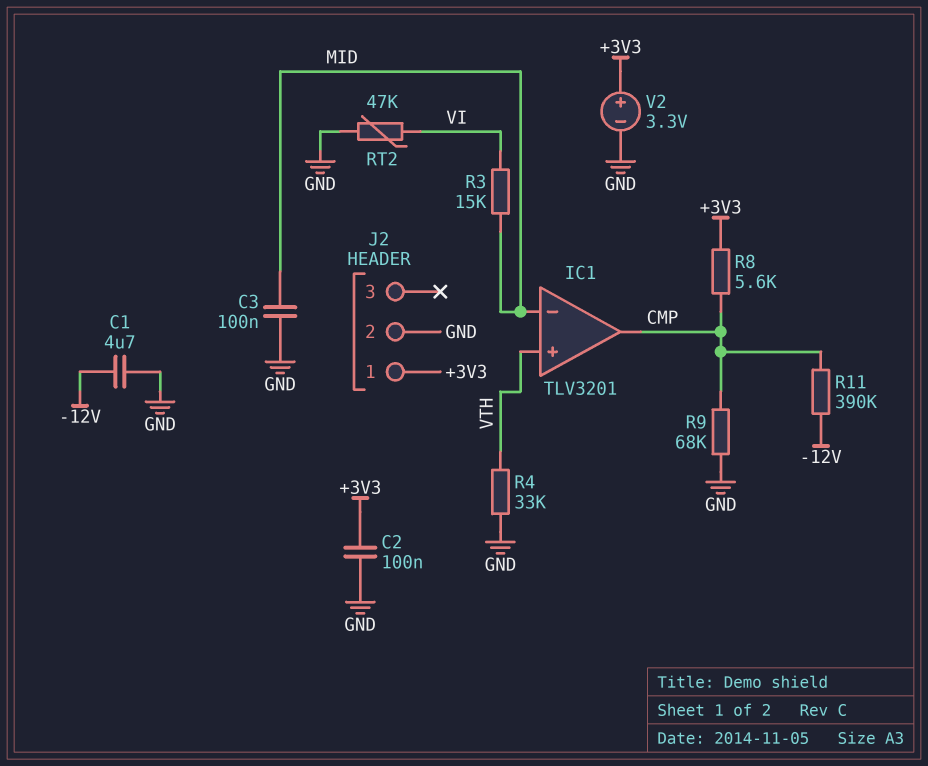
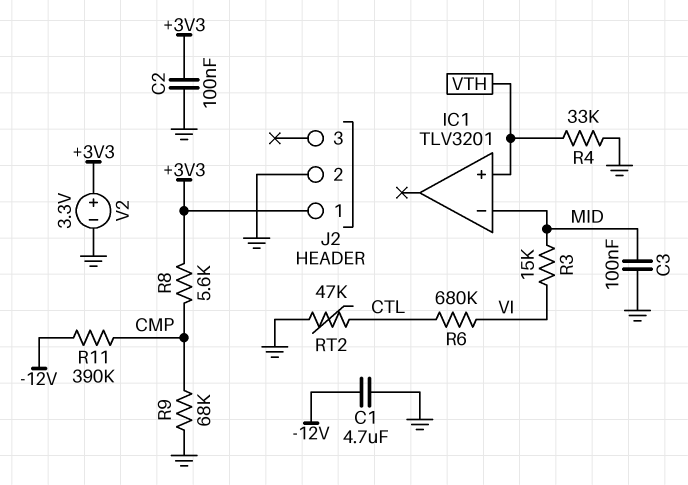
IC1 pin out: CMP -> none
R6: none -> 680k (CTL, VI)
RT2: 47k (GND, VI) -> 47k (CTL, GND)

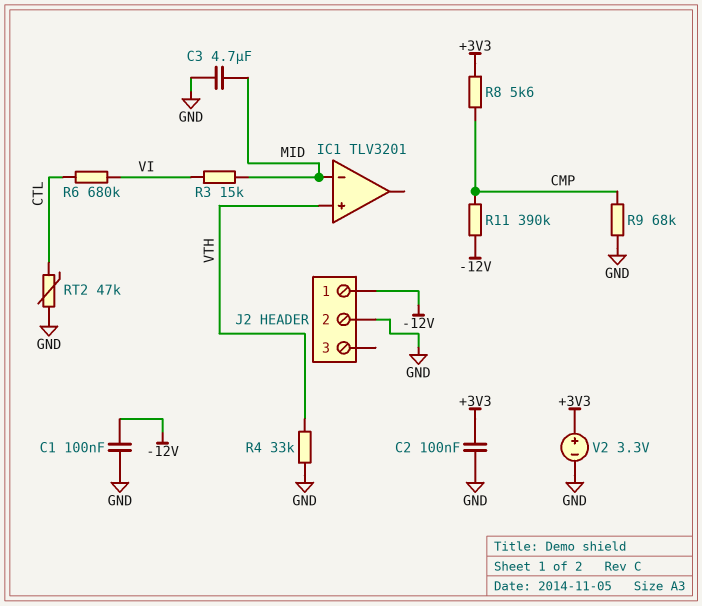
C1: 4.7uF (-12V, GND) -> 100nF (-12V, GND)
C3: 100nF (GND, MID) -> 4.7uF (GND, MID)
J2 pin 1: +3V3 -> -12V

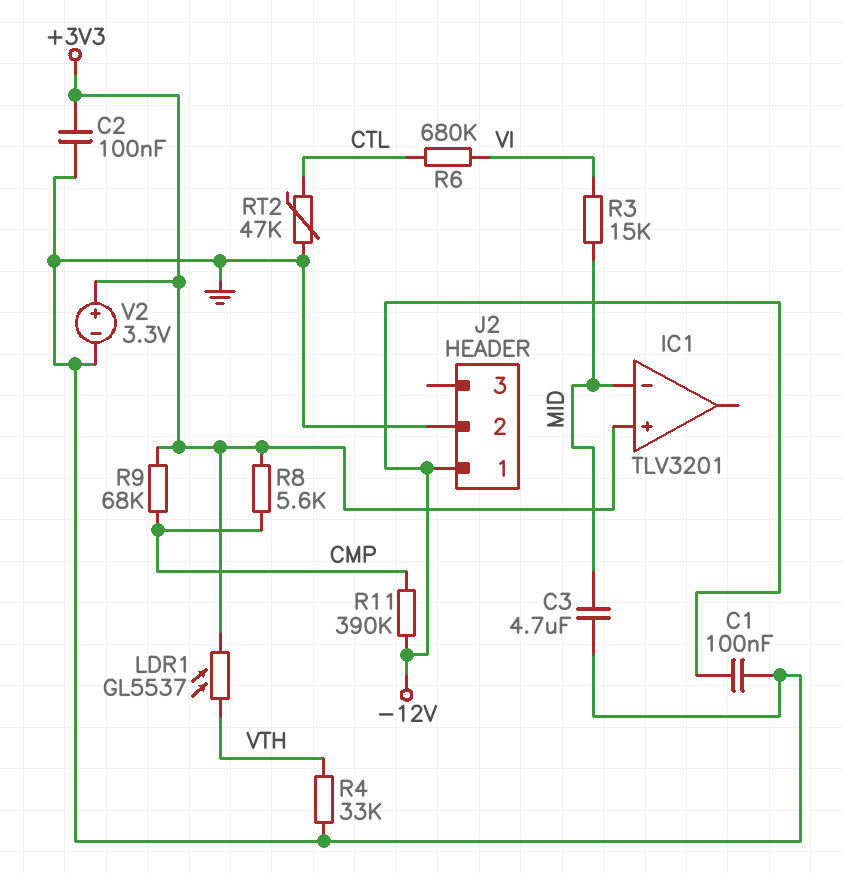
IC1 pin in+: VTH -> +3V3
LDR1: none -> GL5537 (+3V3, VTH)
R9: 68k (CMP, GND) -> 68k (+3V3, CMP)

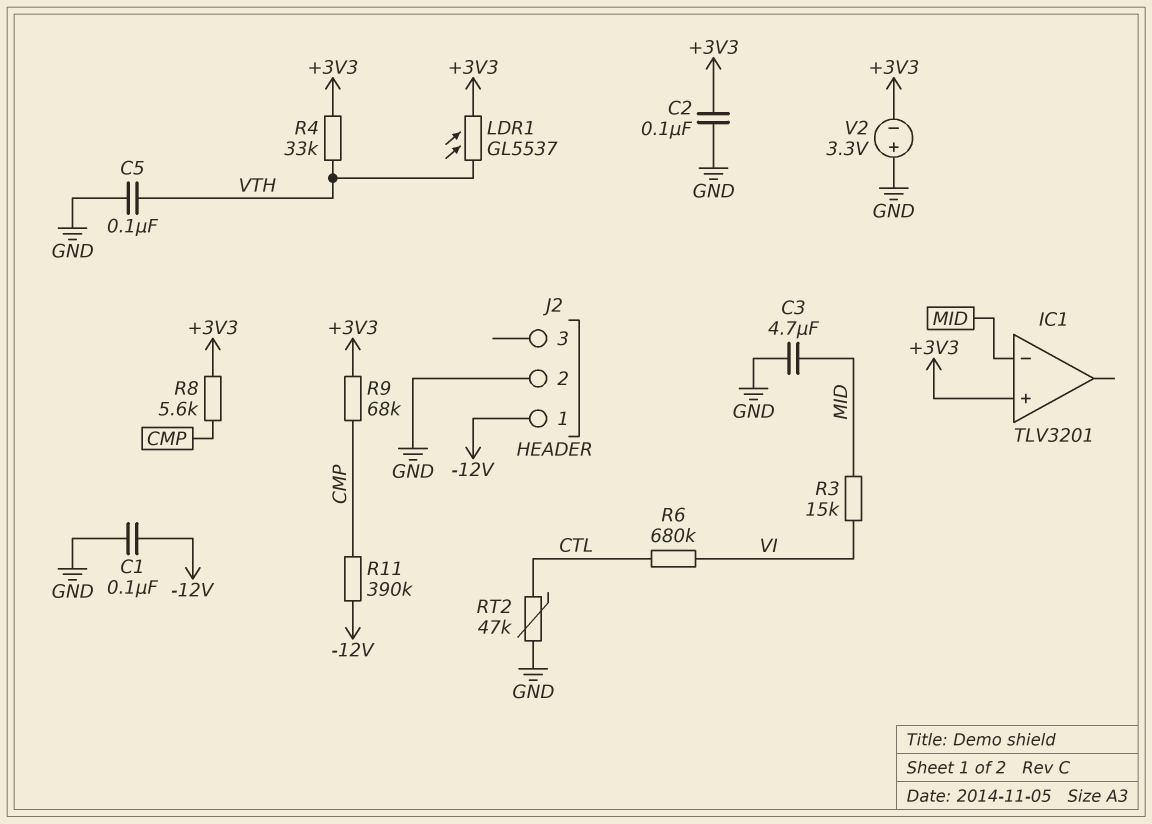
C5: none -> 100nF (GND, VTH)
R4: 33k (GND, VTH) -> 33k (+3V3, VTH)
V2: 3.3V (plus +3V3, minus GND) -> 3.3V (plus GND, minus +3V3)

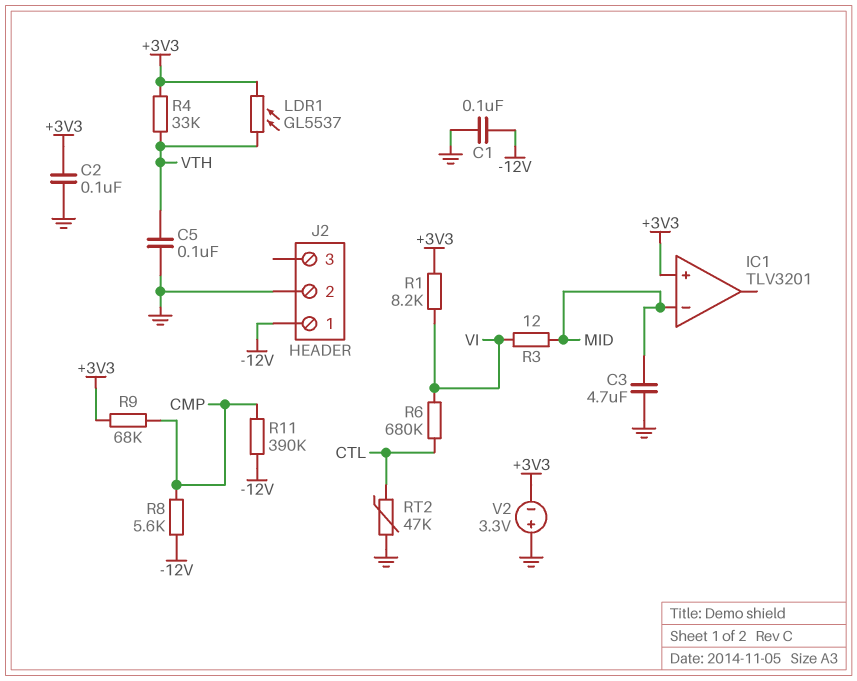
R1: none -> 8.2k (+3V3, VI)
R3: 15k (MID, VI) -> 12 (MID, VI)
R8: 5.6k (+3V3, CMP) -> 5.6k (-12V, CMP)

